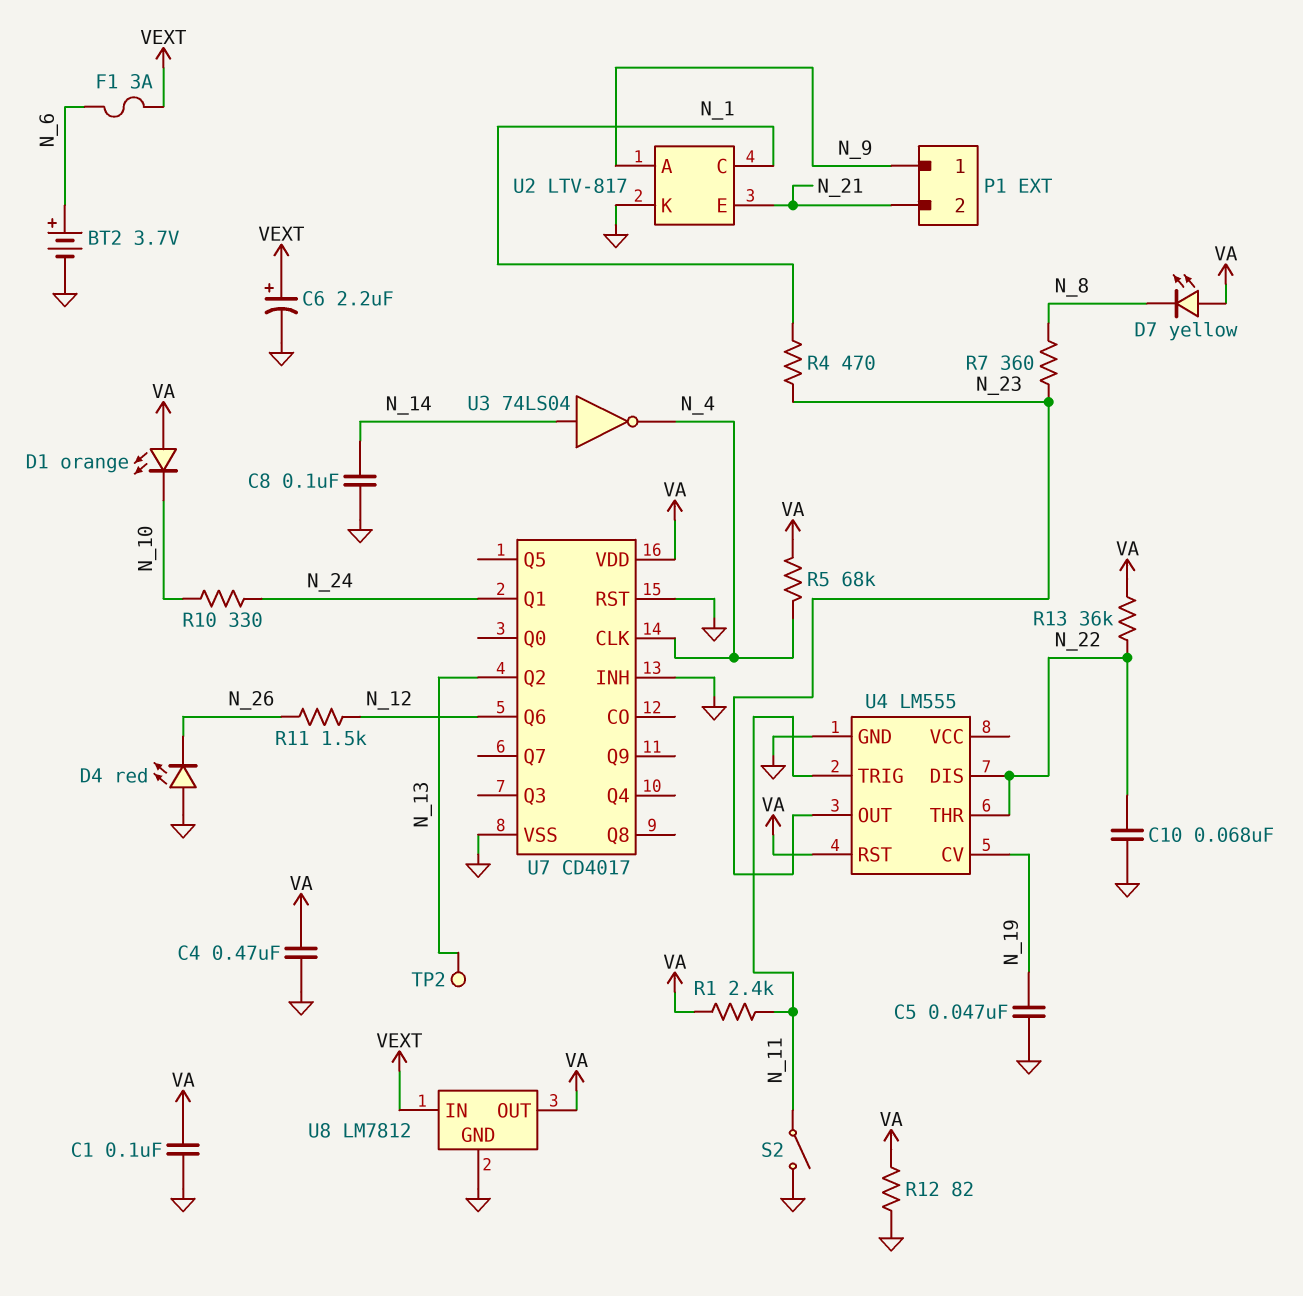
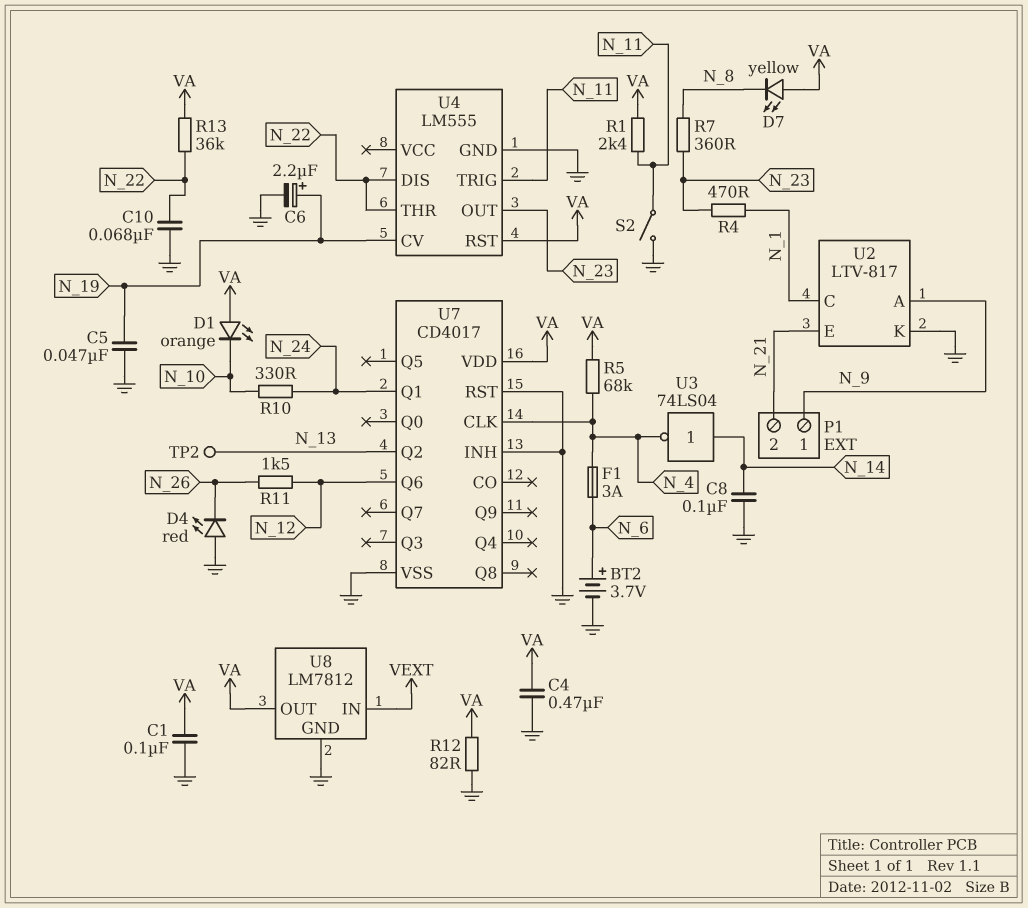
C6: 2.2uF (plus VEXT, minus GND) -> 2.2uF (plus N_19, minus GND)
F1: 3A (N_6, VEXT) -> 3A (N_4, N_6)

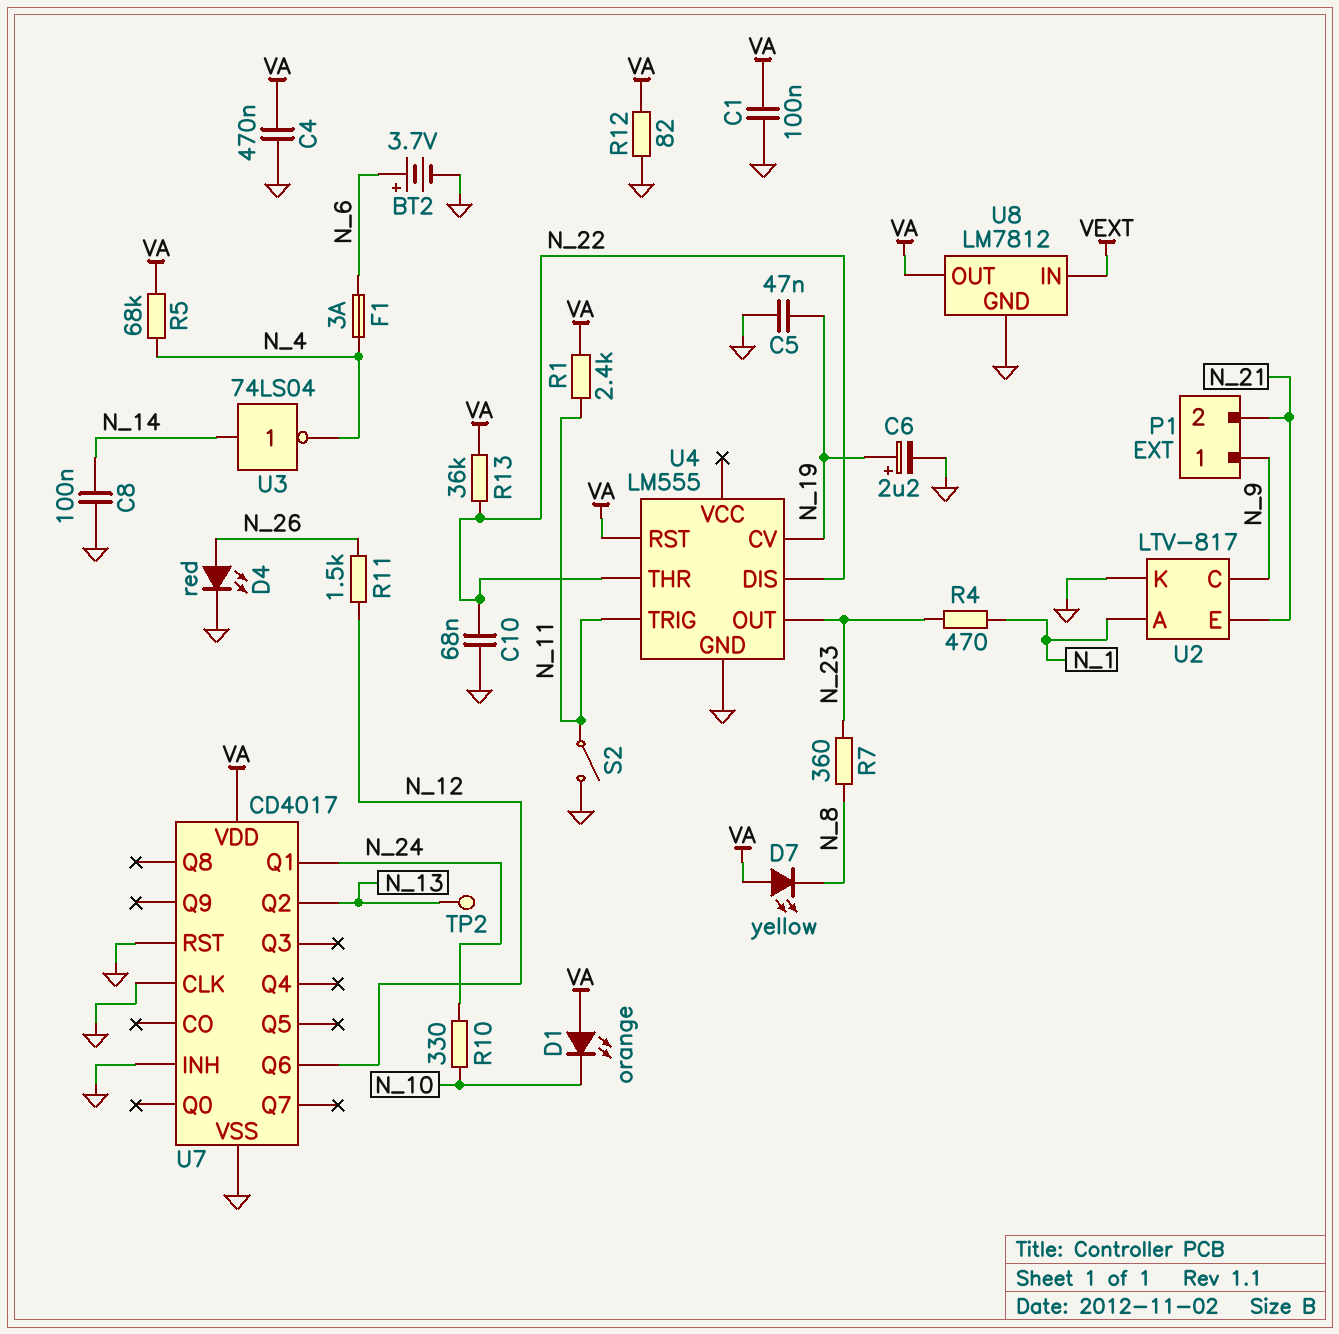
D4: LED red (A GND, K N_26) -> LED red (A N_26, K GND)
U2 pin A: N_9 -> N_1
U2 pin C: N_1 -> N_9
U7 pin CLK: N_4 -> GND

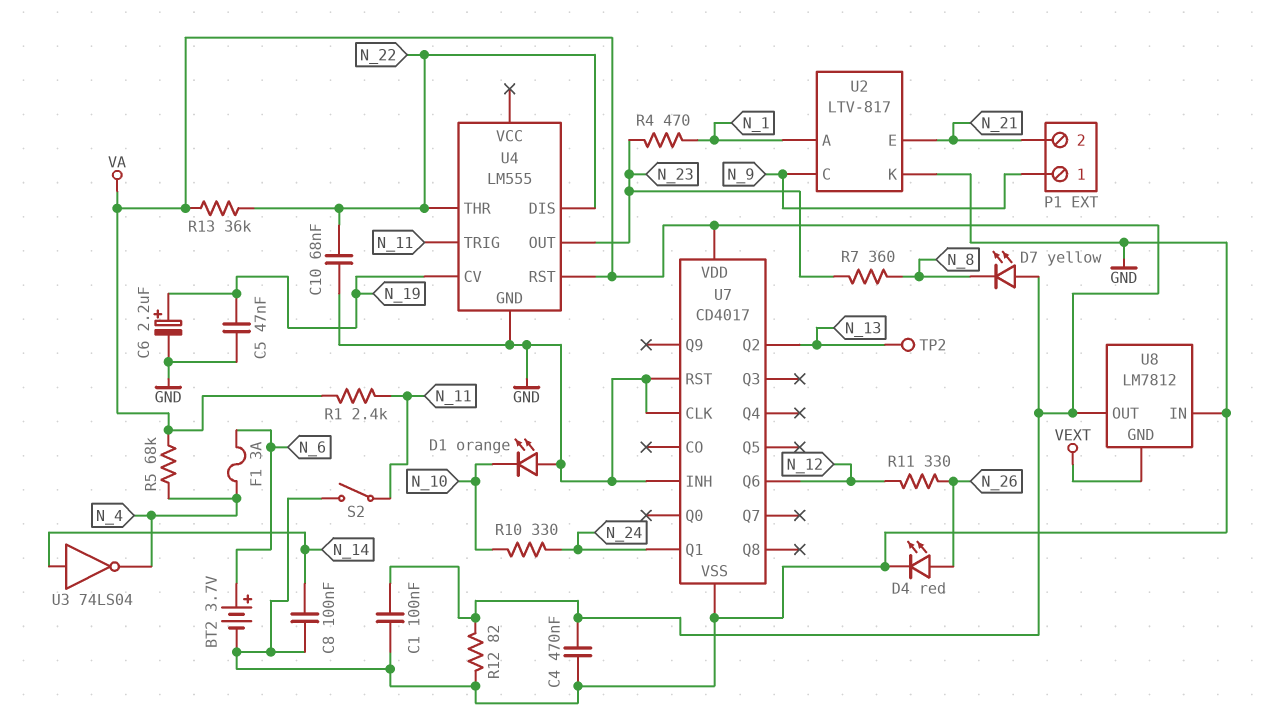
D1: LED orange (A VA, K N_10) -> LED orange (A GND, K N_10)
R11: 1.5k (N_12, N_26) -> 330 (N_12, N_26)
U8 pin GND: GND -> VEXT
U8 pin IN: VEXT -> GND

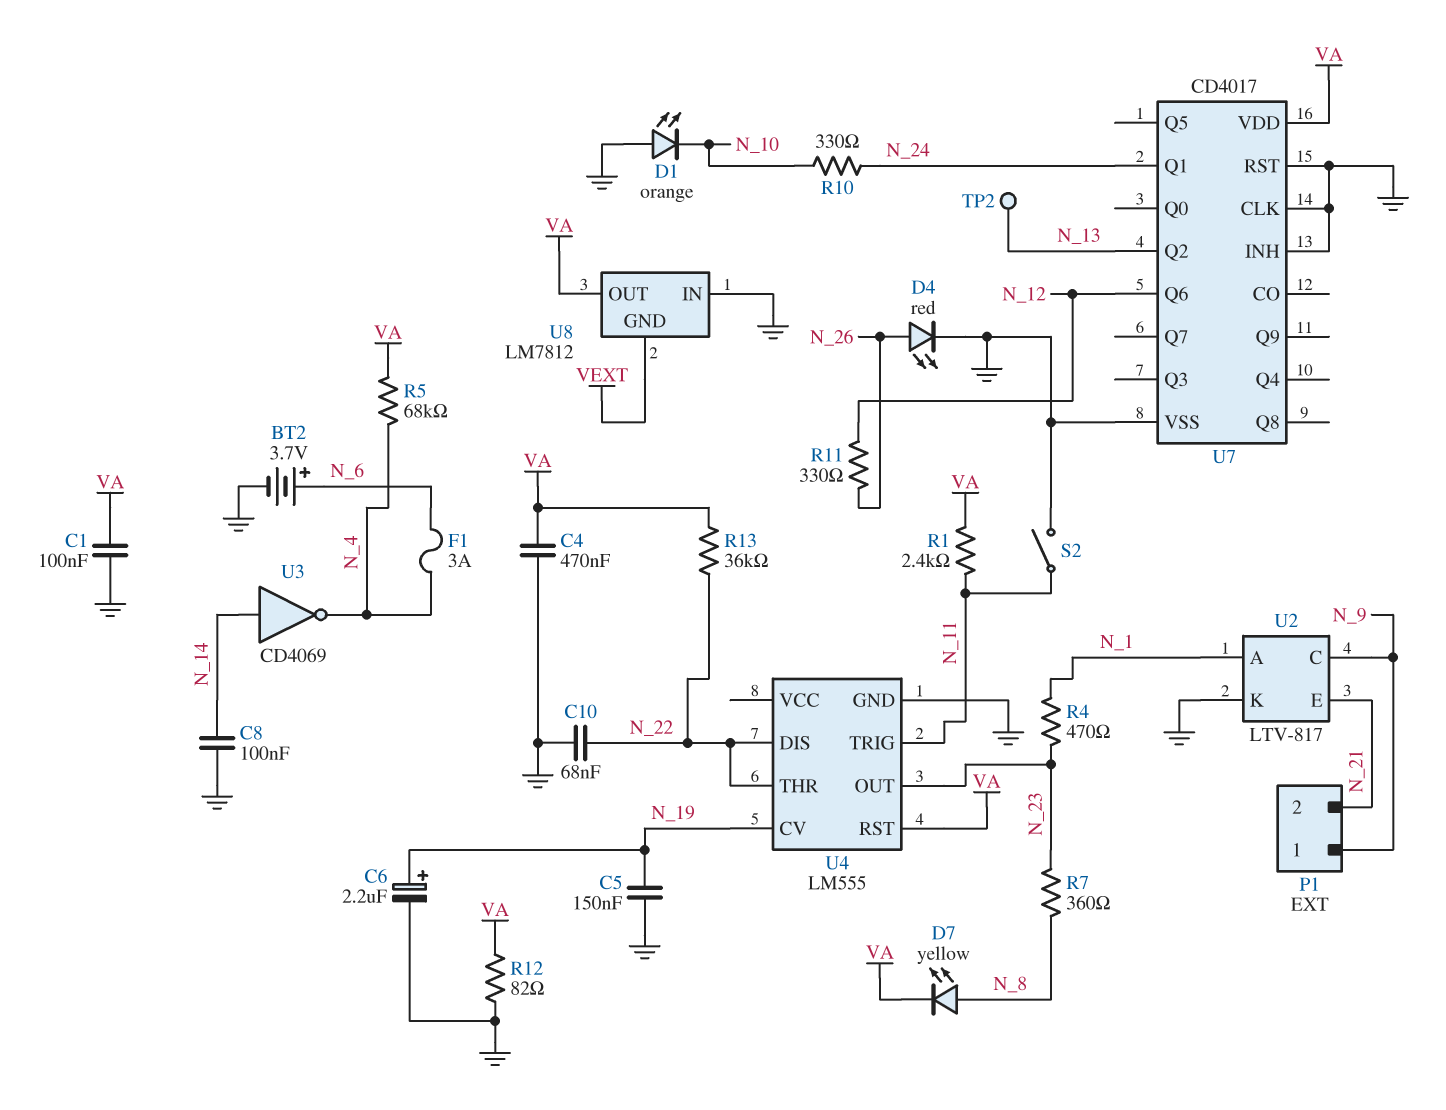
C5: 47nF (GND, N_19) -> 150nF (GND, N_19)
D7: LED yellow (A VA, K N_8) -> LED yellow (A N_8, K VA)
U3: NOT 74LS04 (in N_14, out N_4) -> NOT CD4069 (in N_14, out N_4)

